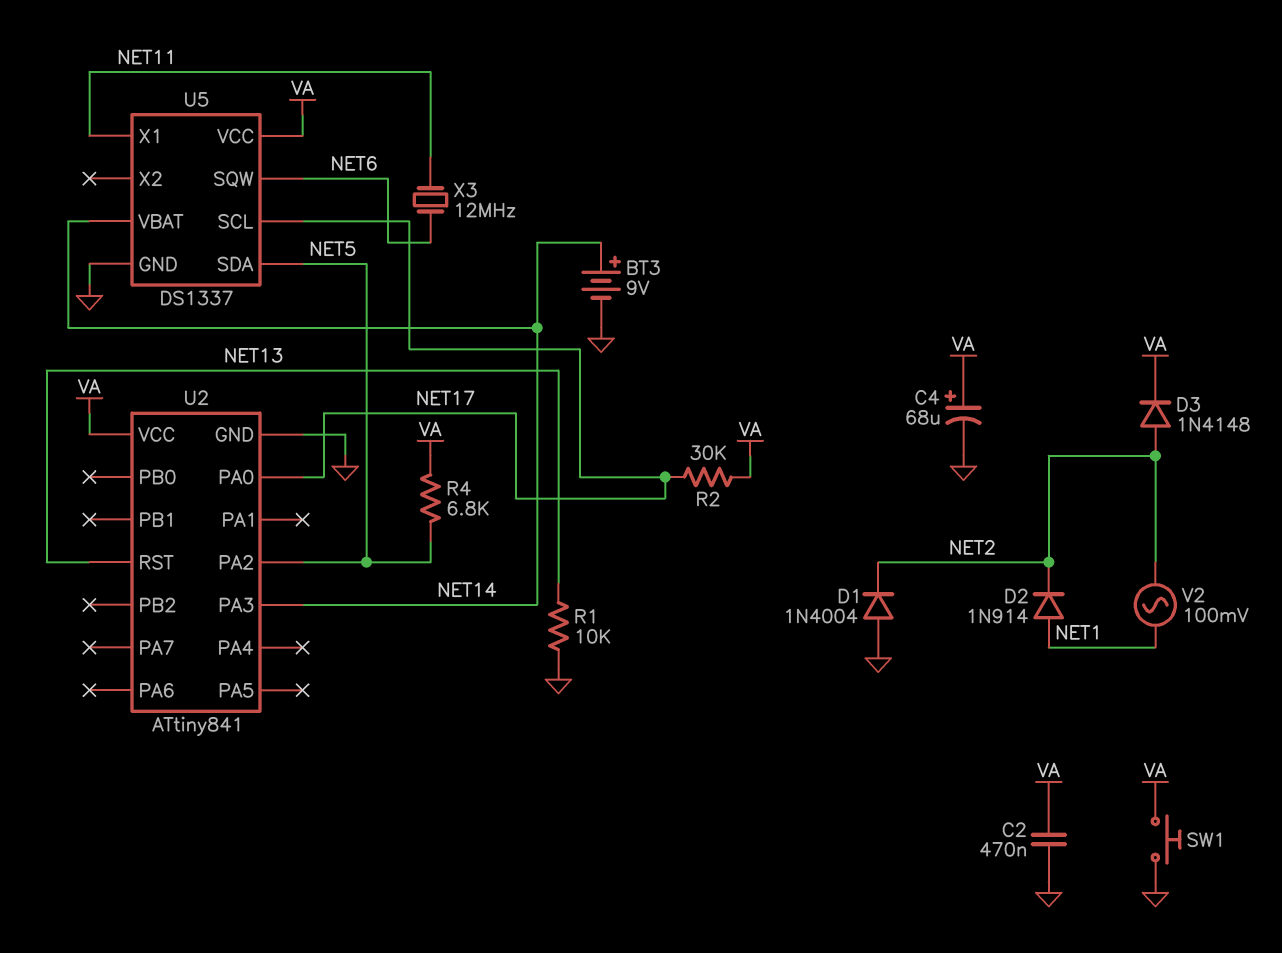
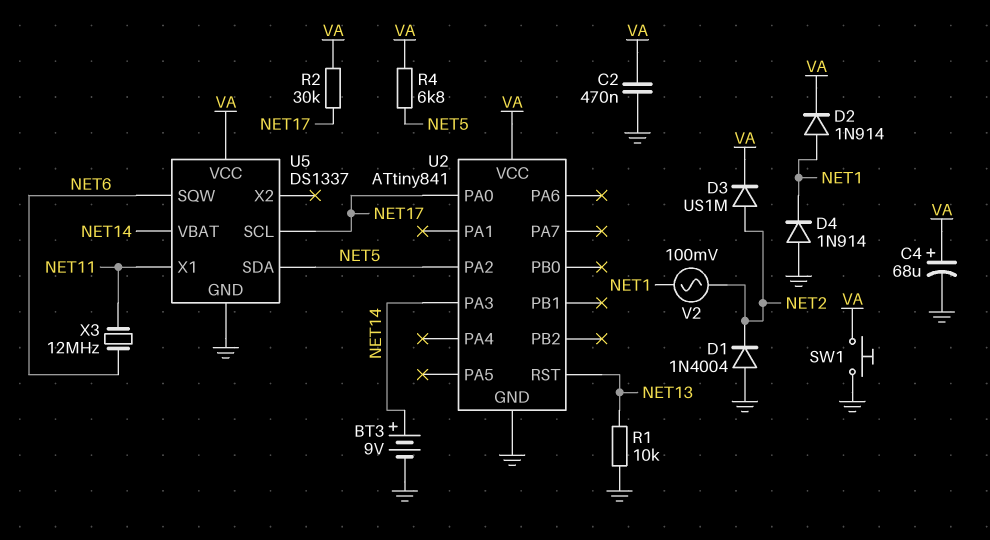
D2: diode 1N914 (A NET1, K NET2) -> diode 1N914 (A NET1, K VA)
D3: diode 1N4148 (A NET2, K VA) -> diode US1M (A NET2, K VA)
D4: none -> diode 1N914 (A GND, K NET1)

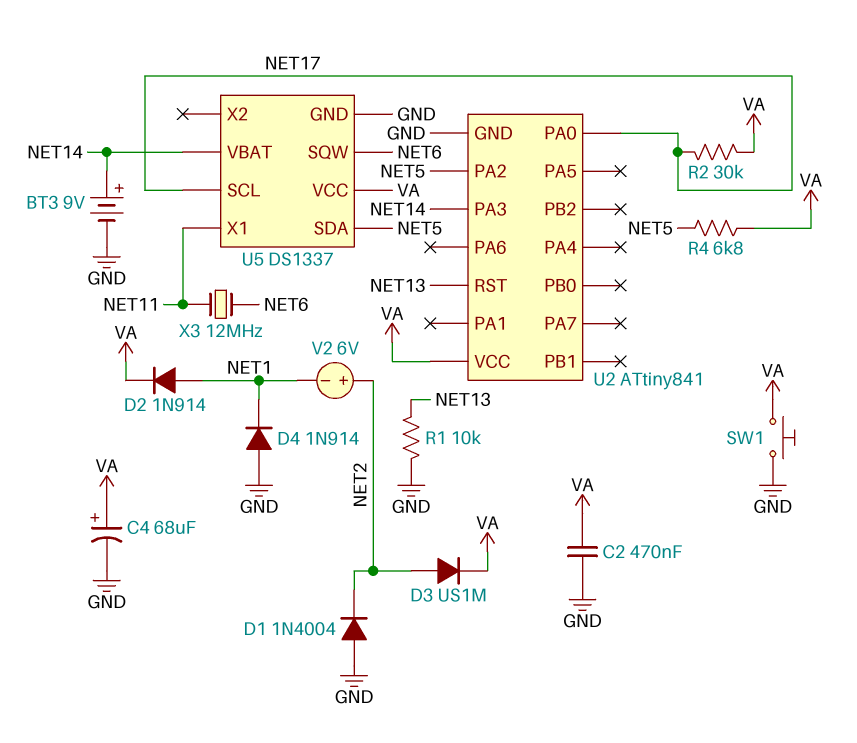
V2: AC 100mV (NET1, NET2) -> 6V (plus NET2, minus NET1)

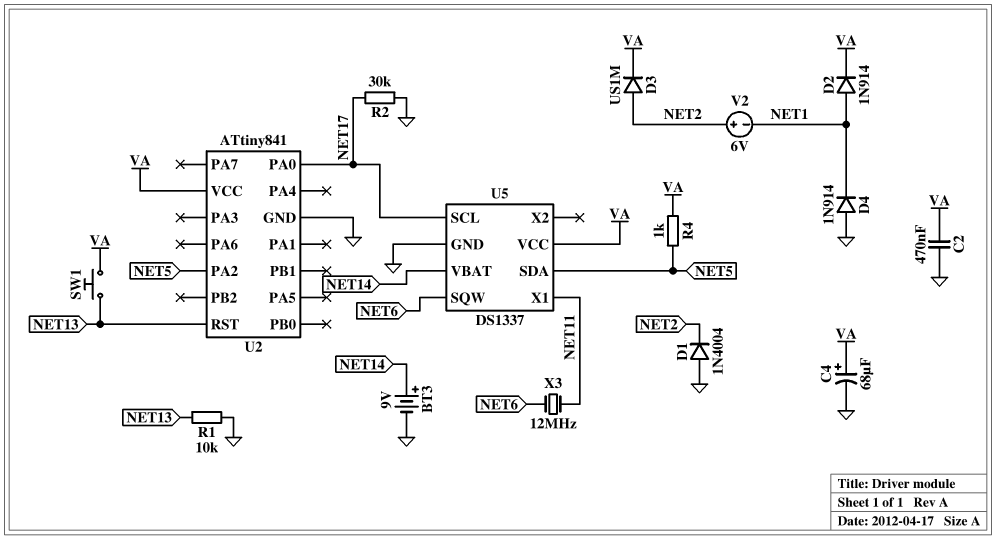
R2: 30k (NET17, VA) -> 30k (GND, NET17)
R4: 6.8k (NET5, VA) -> 1k (NET5, VA)
SW1: button (GND, VA) -> button (NET13, VA)
U2 pin PA3: NET14 -> none

